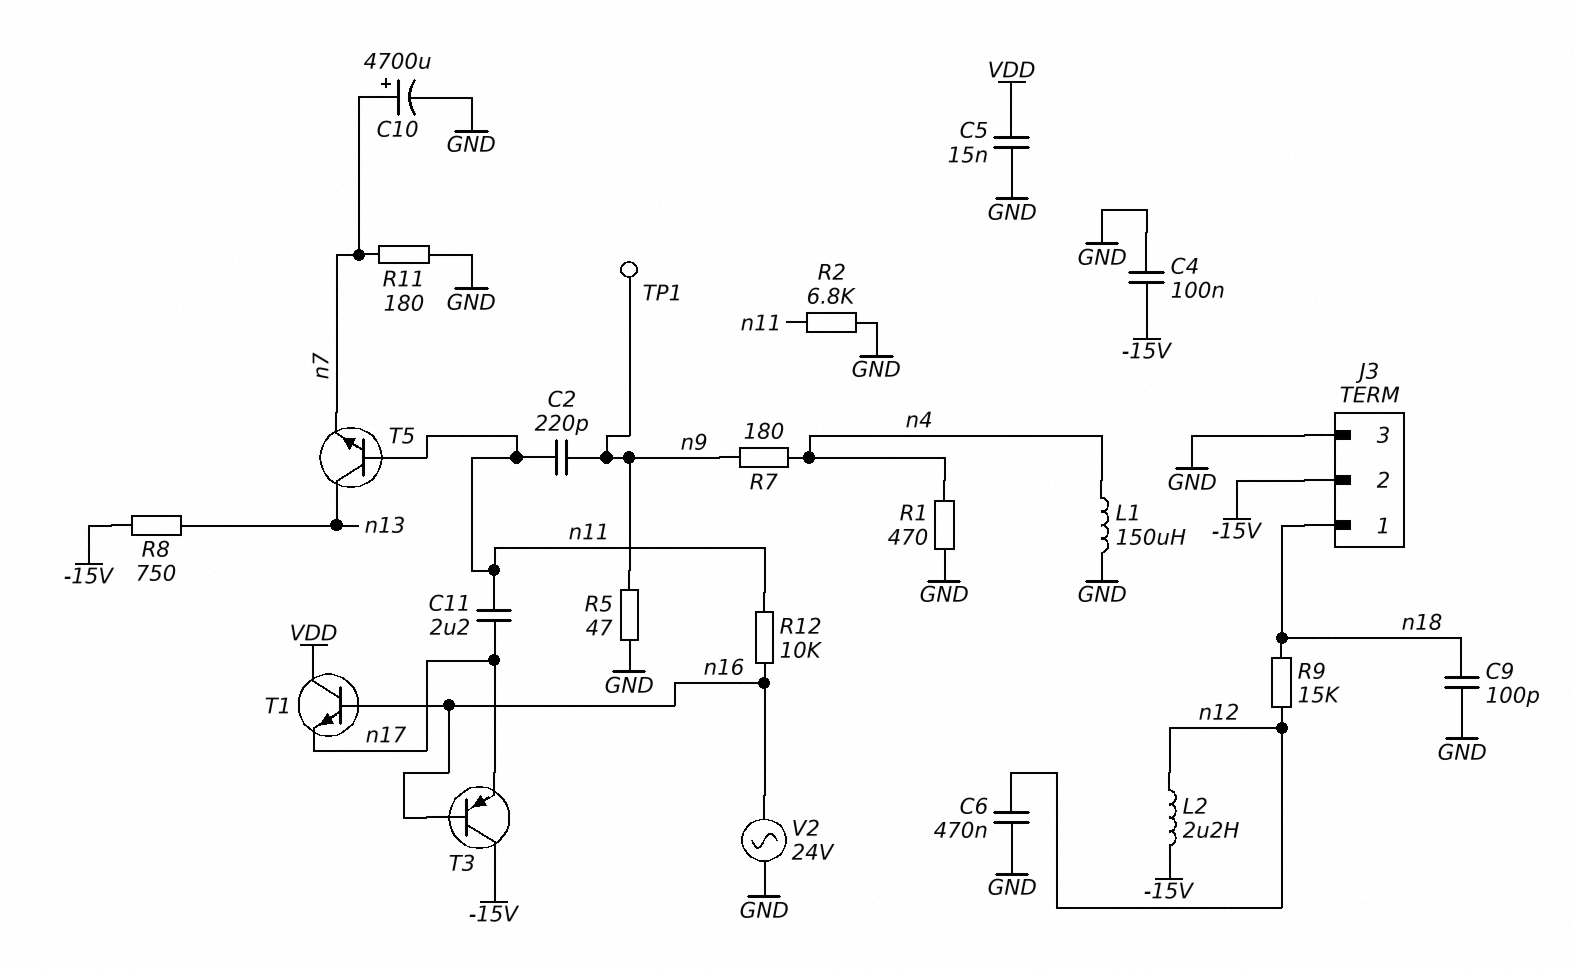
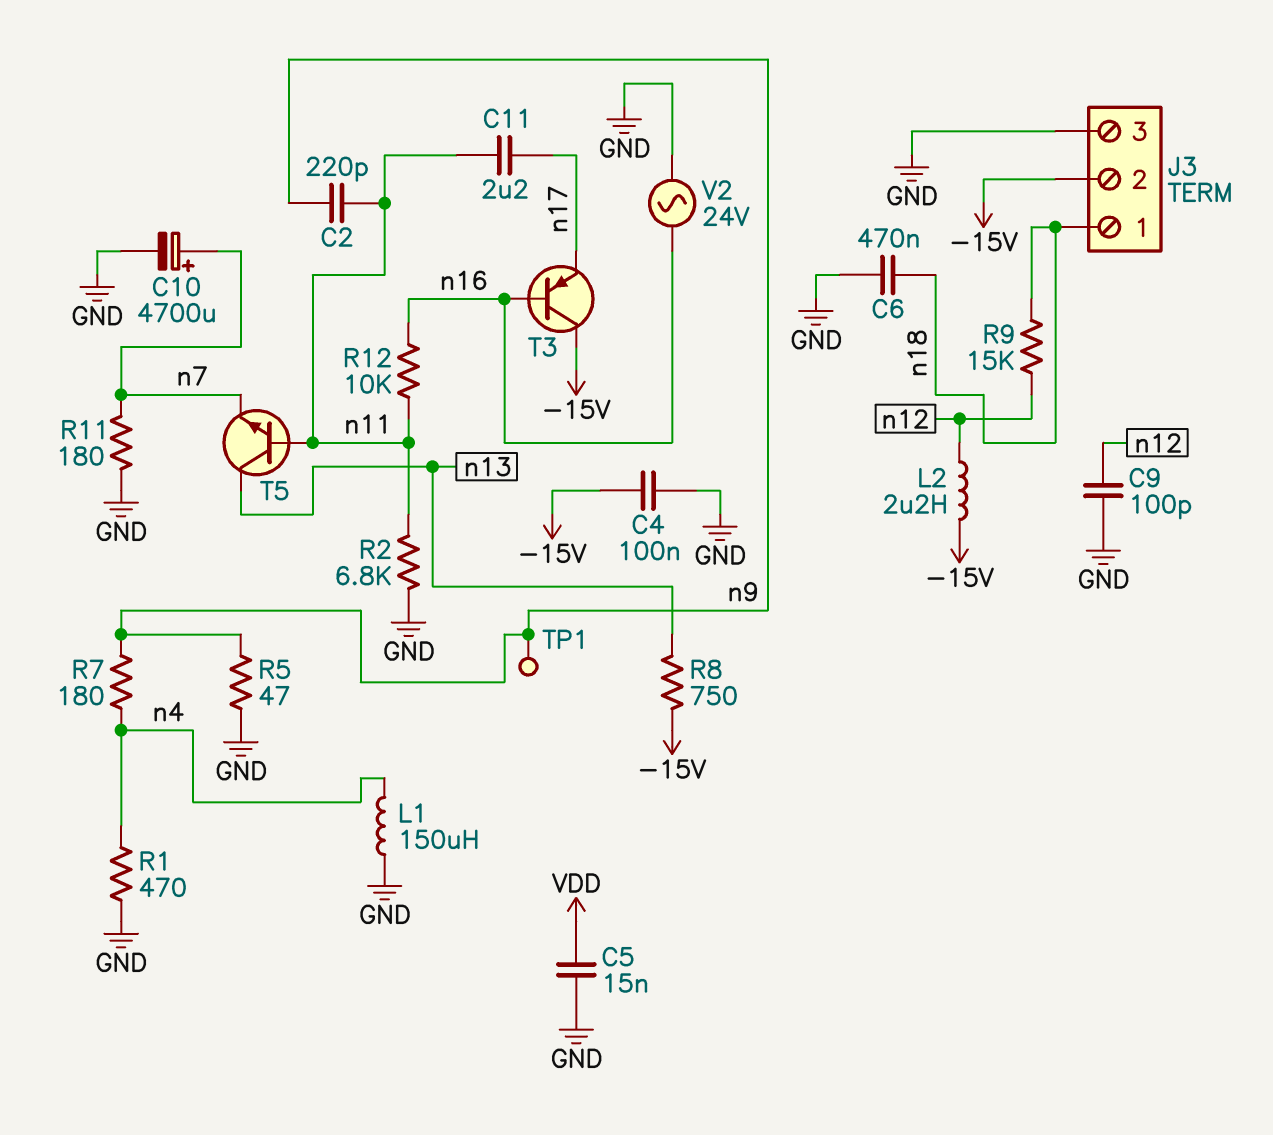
C6: 470nF (GND, n12) -> 470nF (GND, n18)
C9: 100pF (GND, n18) -> 100pF (GND, n12)
T1: NPN (B n16, C VDD, E n17) -> none

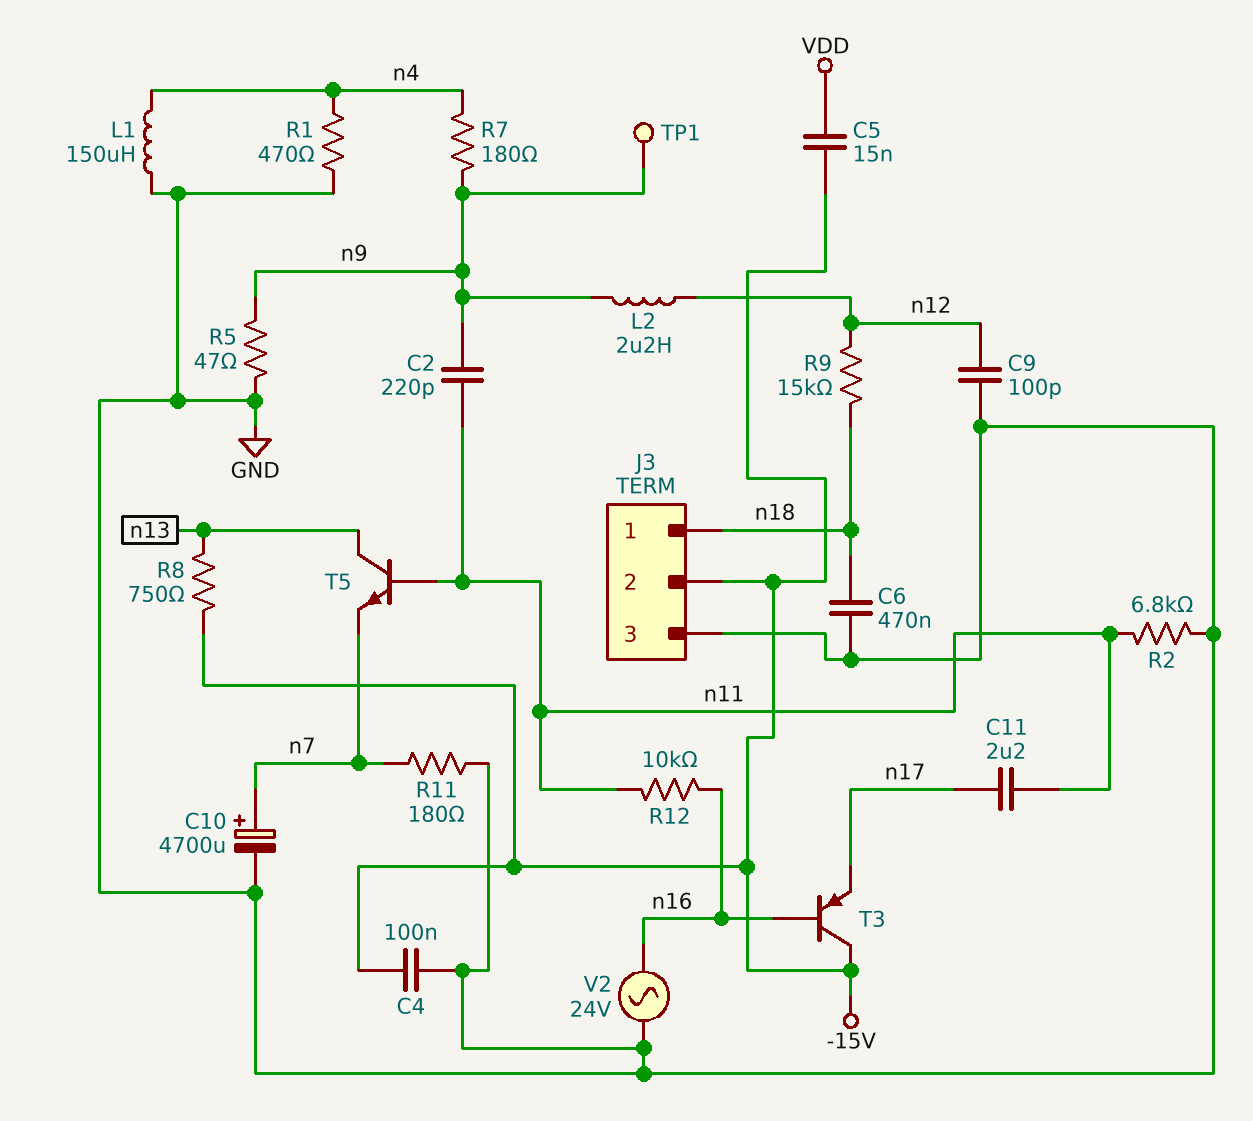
C5: 15nF (GND, VDD) -> 15nF (-15V, VDD)
L2: 2.2uH (-15V, n12) -> 2.2uH (n9, n12)

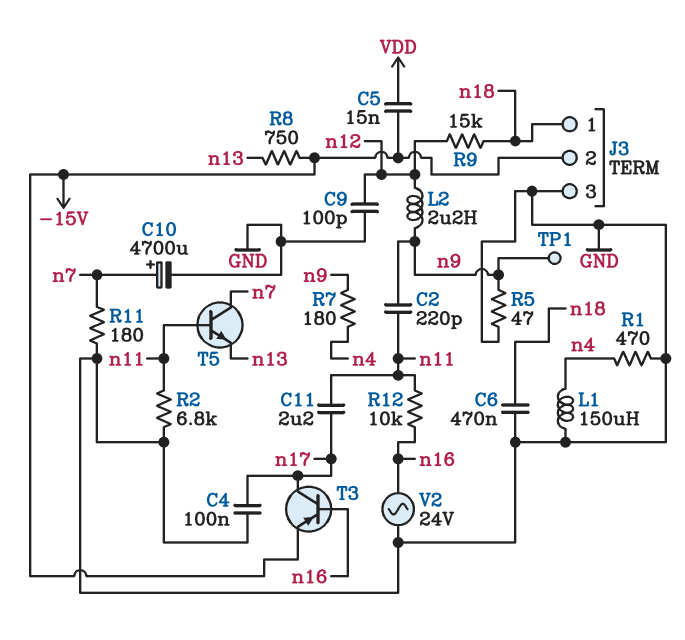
C4: 100nF (-15V, GND) -> 100nF (GND, n17)
T3: PNP (B n16, C -15V, E n17) -> PNP (B n16, C n17, E -15V)
T5: NPN (B n11, C n13, E n7) -> NPN (B n11, C n7, E n13)

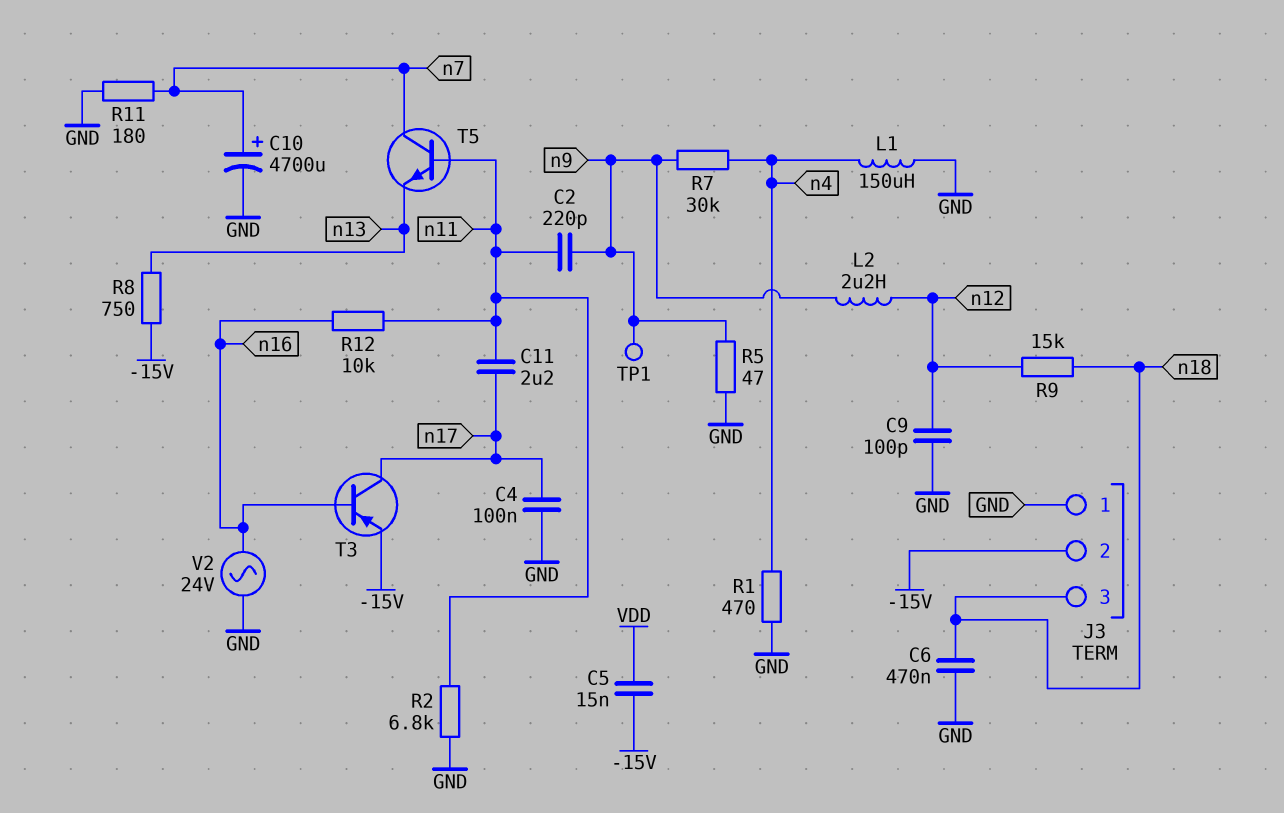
J3 pin 1: n18 -> GND
J3 pin 3: GND -> n18
R7: 180 (n4, n9) -> 30k (n4, n9)

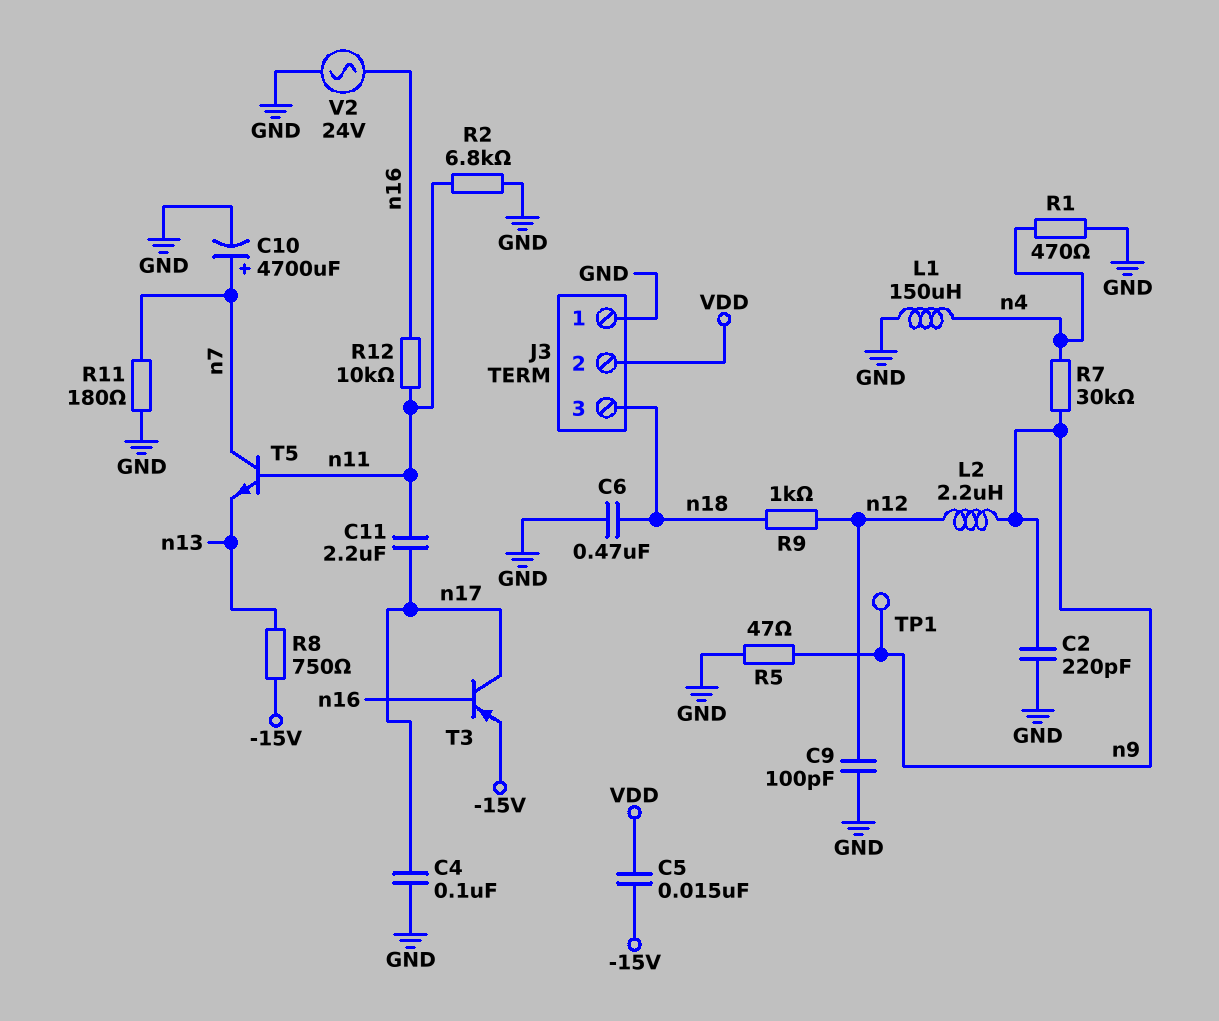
C2: 220pF (n9, n11) -> 220pF (GND, n9)
J3 pin 2: -15V -> VDD
R9: 15k (n12, n18) -> 1k (n12, n18)

